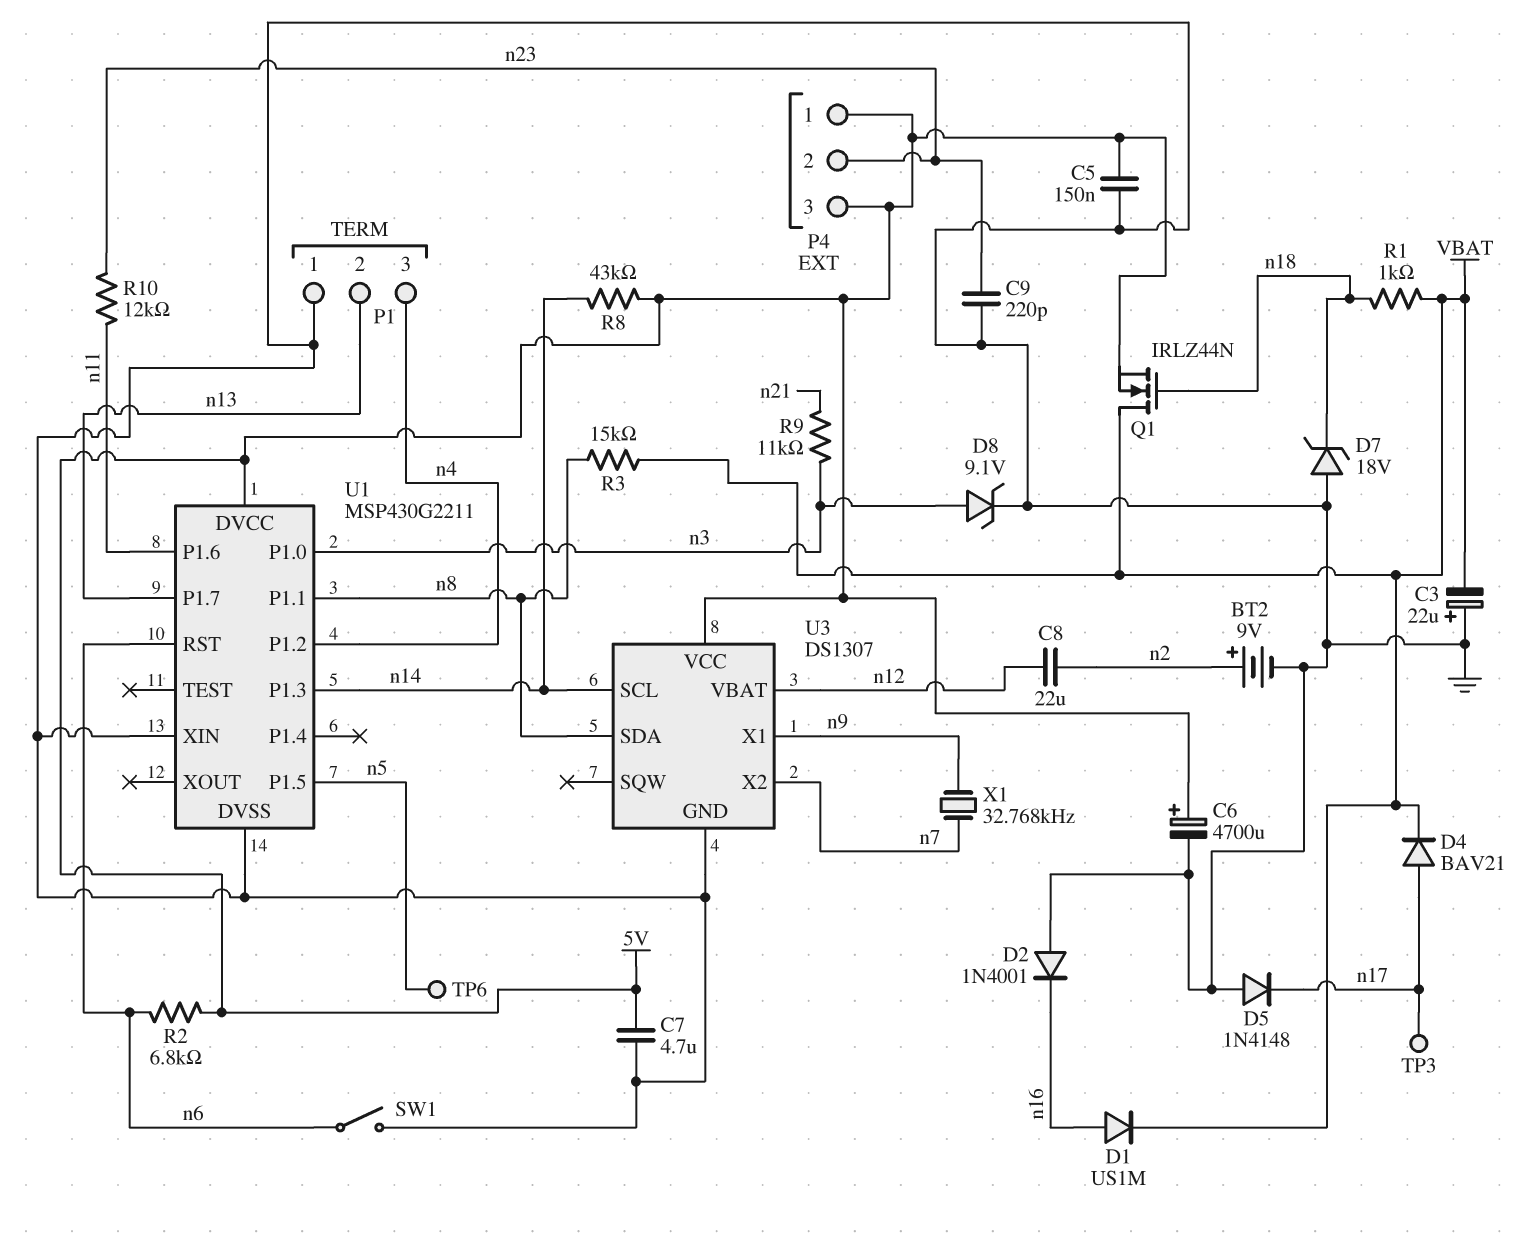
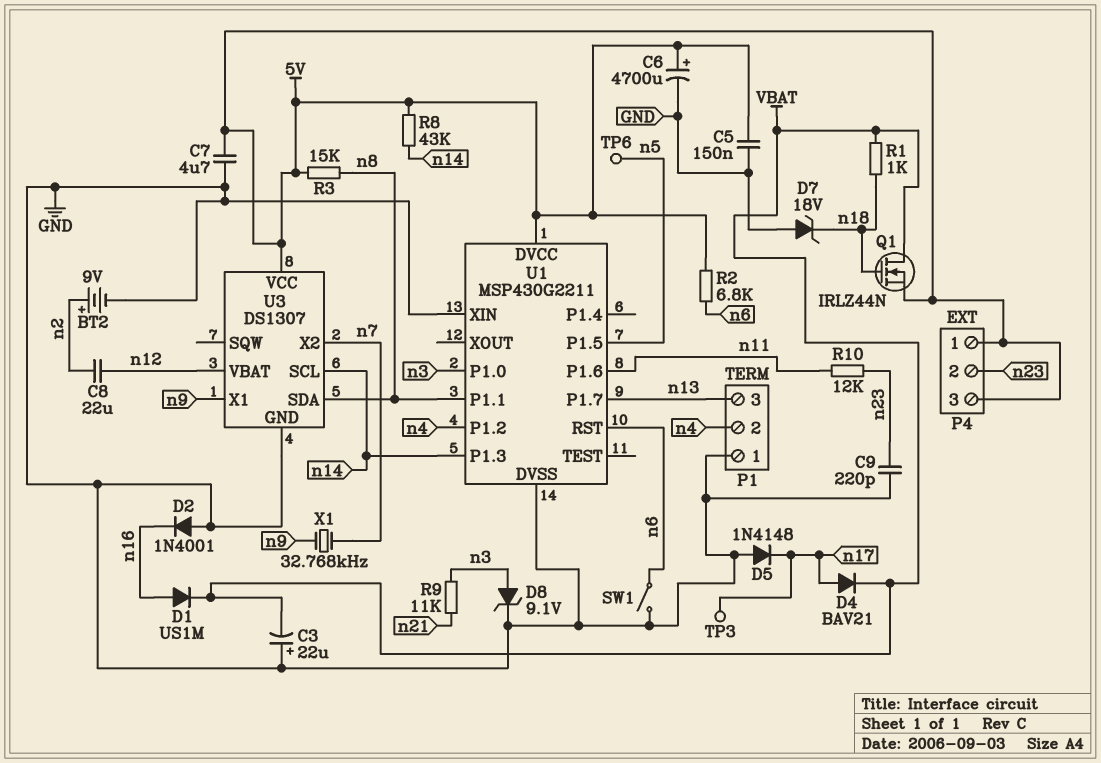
P1 pin 2: n13 -> n4
P1 pin 3: n4 -> n13
R3: 15k (VBAT, n8) -> 15k (5V, n8)

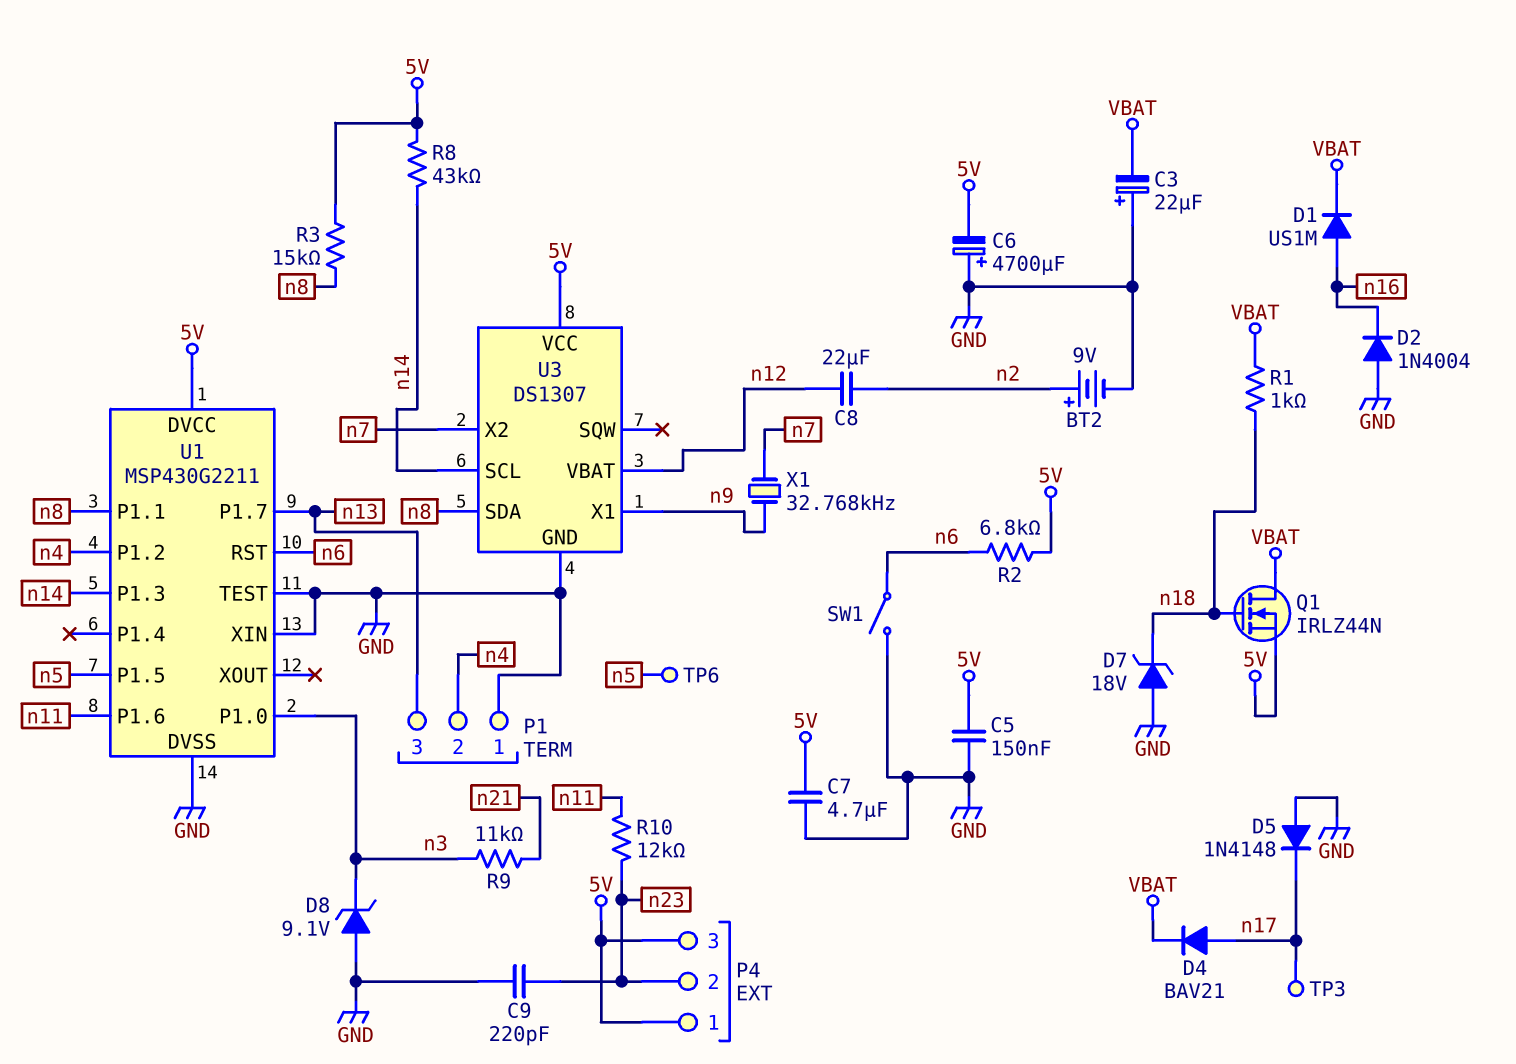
C6: 4700uF (plus 5V, minus GND) -> 4700uF (plus GND, minus 5V)
D2: diode 1N4001 (A GND, K n16) -> diode 1N4004 (A GND, K n16)
D8: zener 9.1V (A n3, K GND) -> zener 9.1V (A GND, K n3)
U1 pin TEST: none -> GND

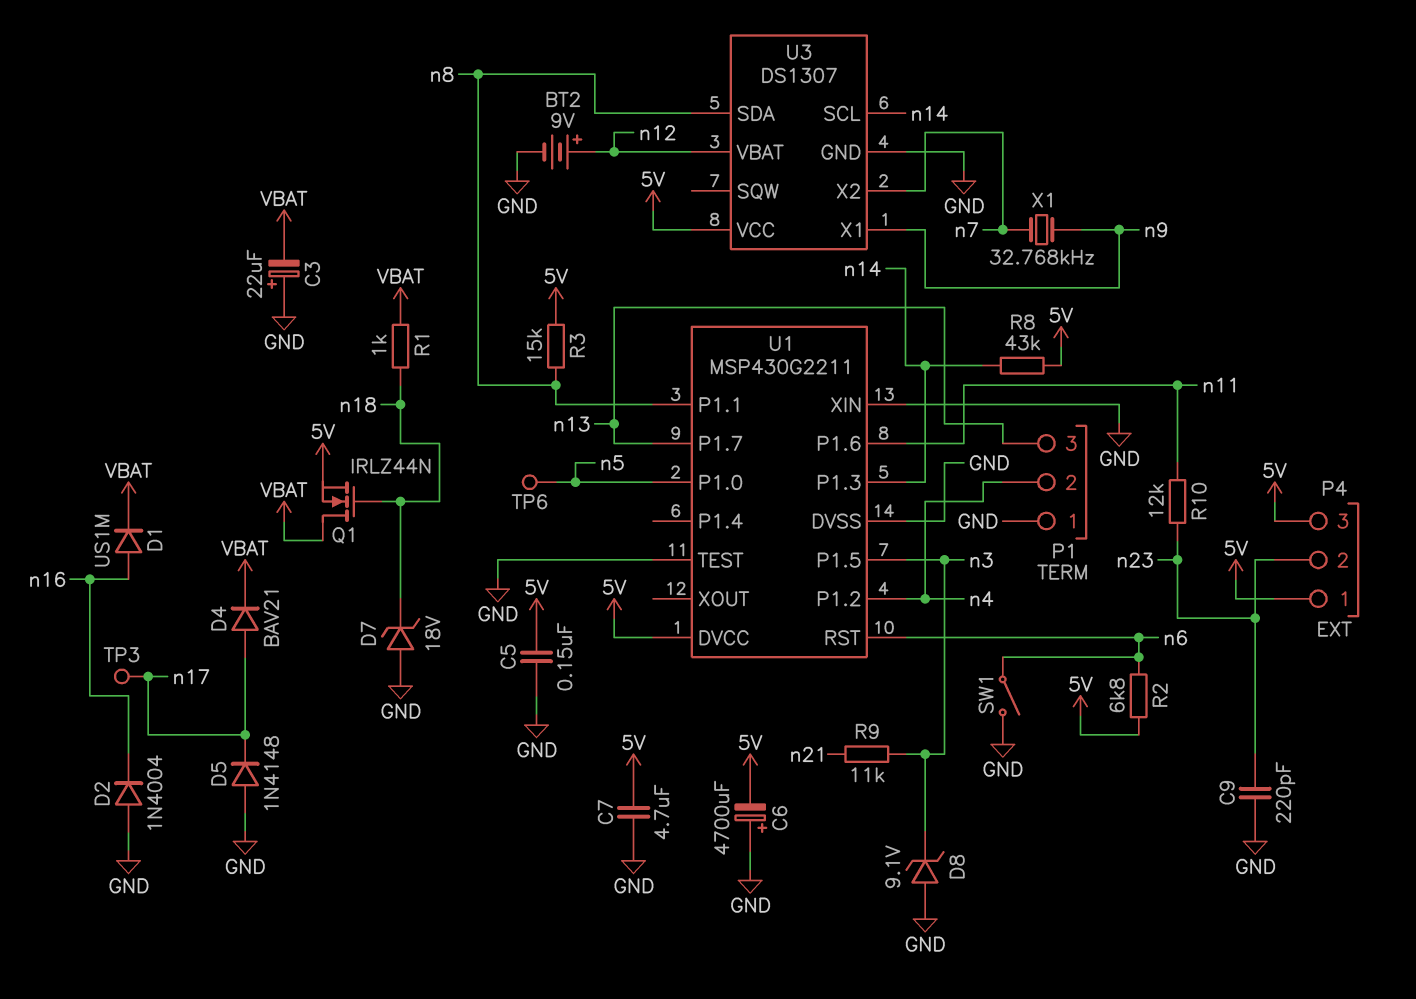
BT2: 9V (plus n2, minus GND) -> 9V (plus n12, minus GND)
C8: 22uF (n2, n12) -> none
U1 pin P1.0: n3 -> n5
U1 pin P1.5: n5 -> n3

